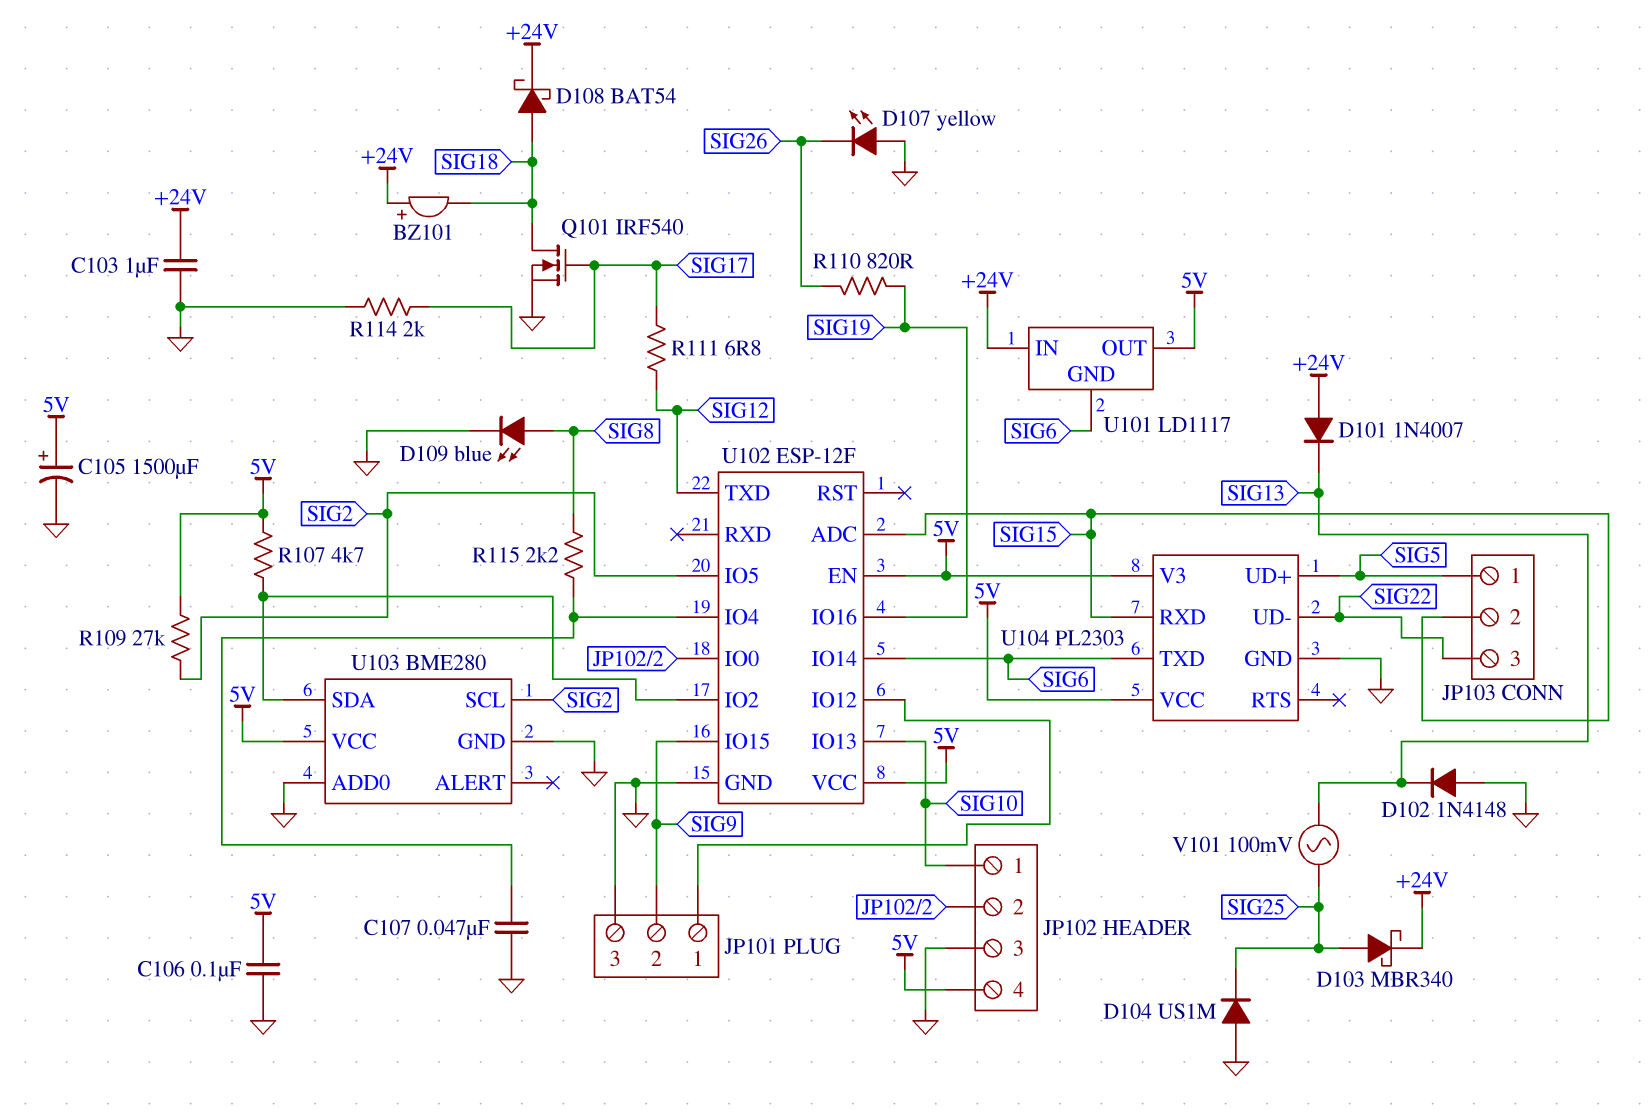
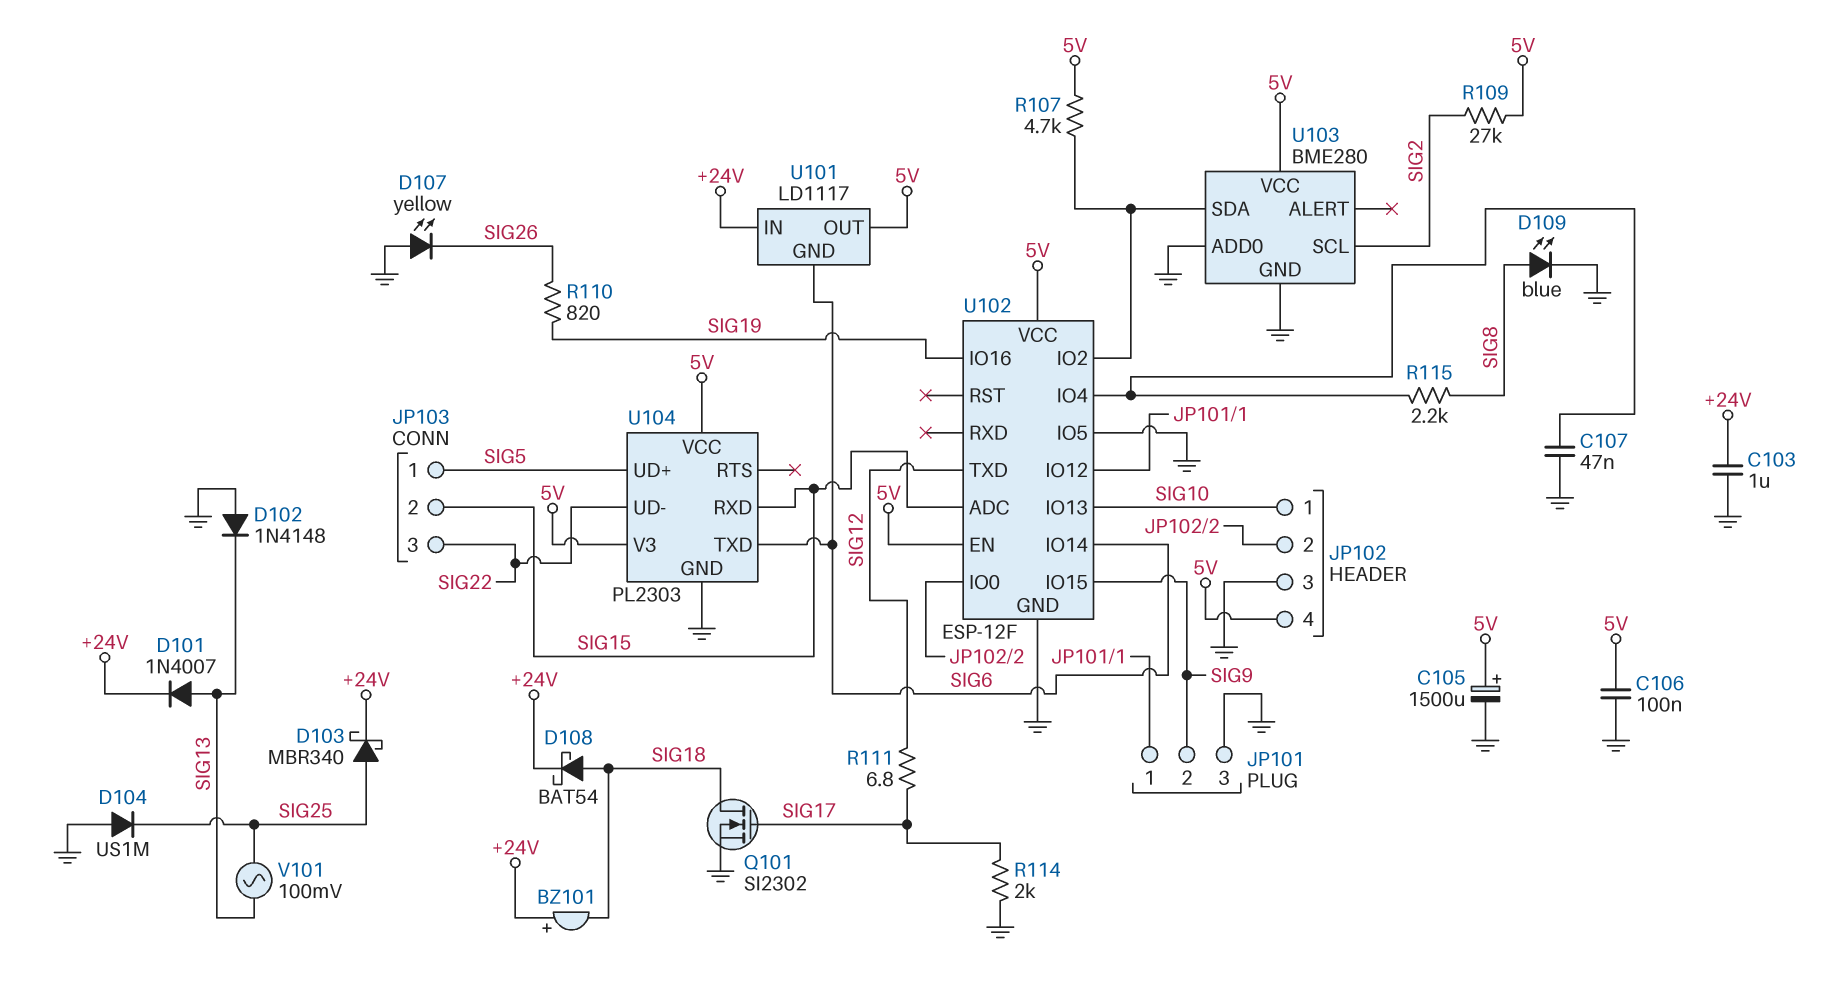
D101: diode 1N4007 (A +24V, K SIG13) -> diode 1N4007 (A SIG13, K +24V)
Q101: NMOS IRF540 (G SIG17, D SIG18, S GND) -> NMOS SI2302 (G SIG17, D SIG18, S GND)
U102 pin IO5: SIG2 -> GND

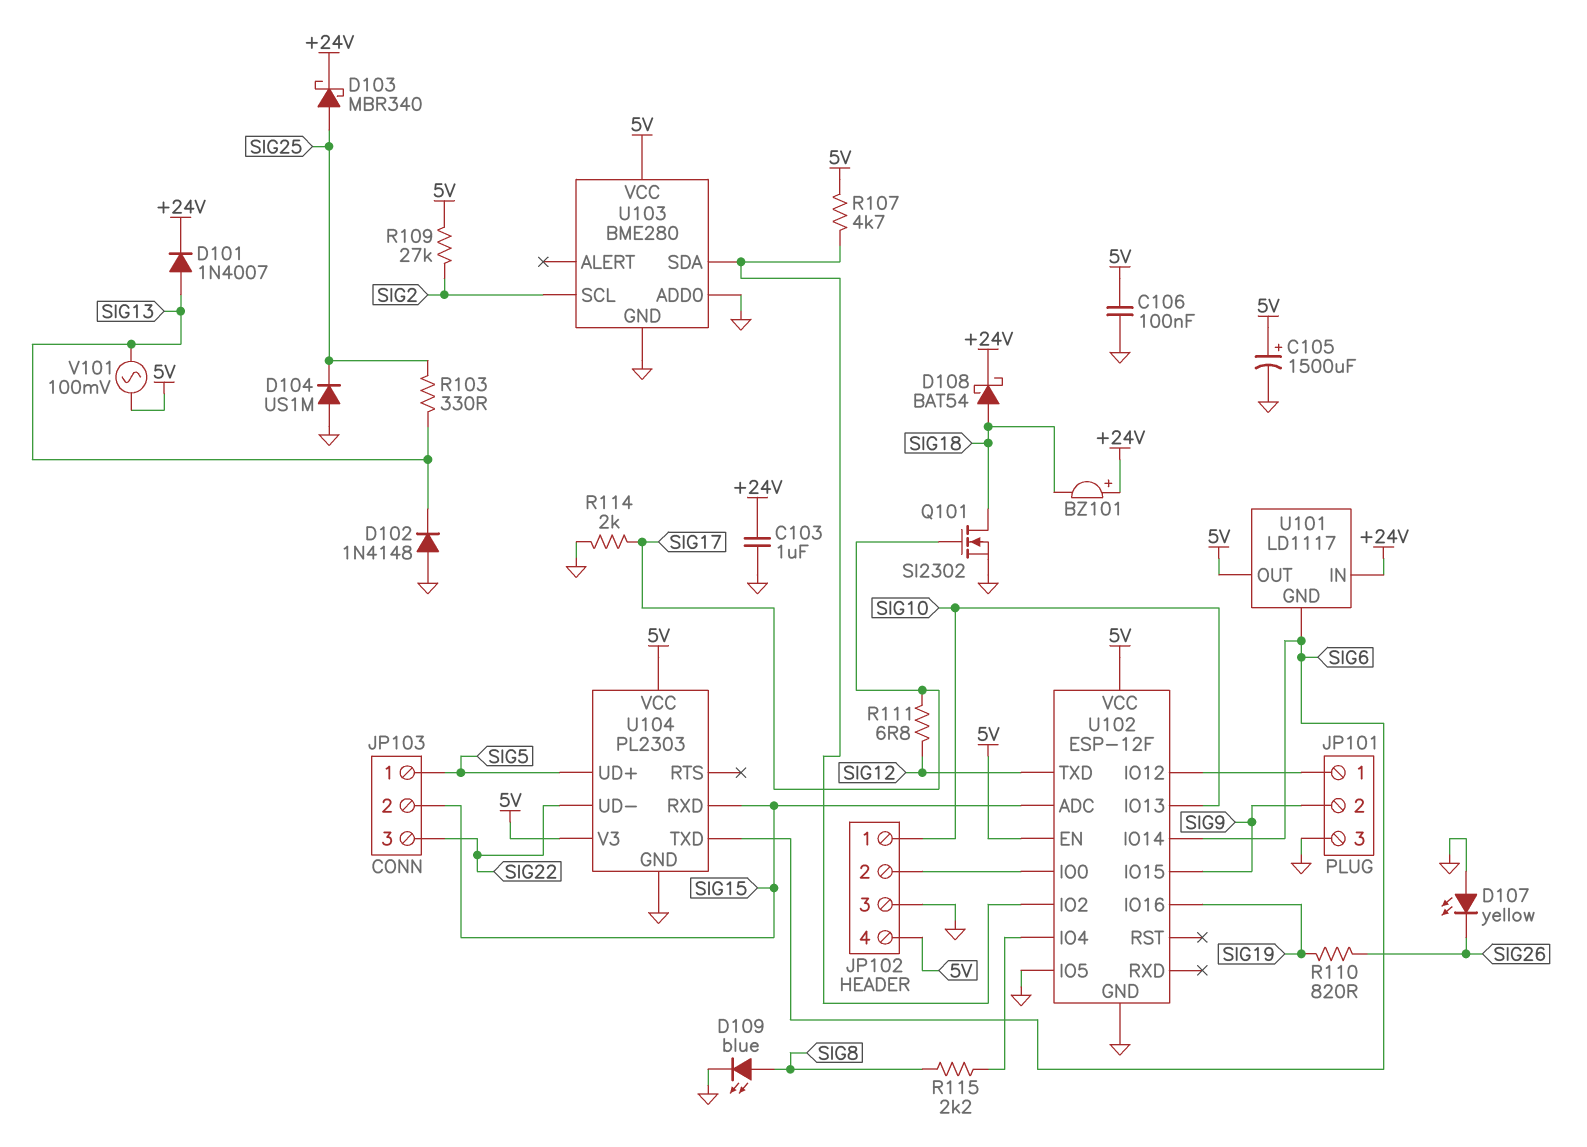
C107: 47nF (GND, U102/IO4) -> none
R103: none -> 330 (SIG13, SIG25)
V101: AC 100mV (SIG13, SIG25) -> AC 100mV (5V, SIG13)

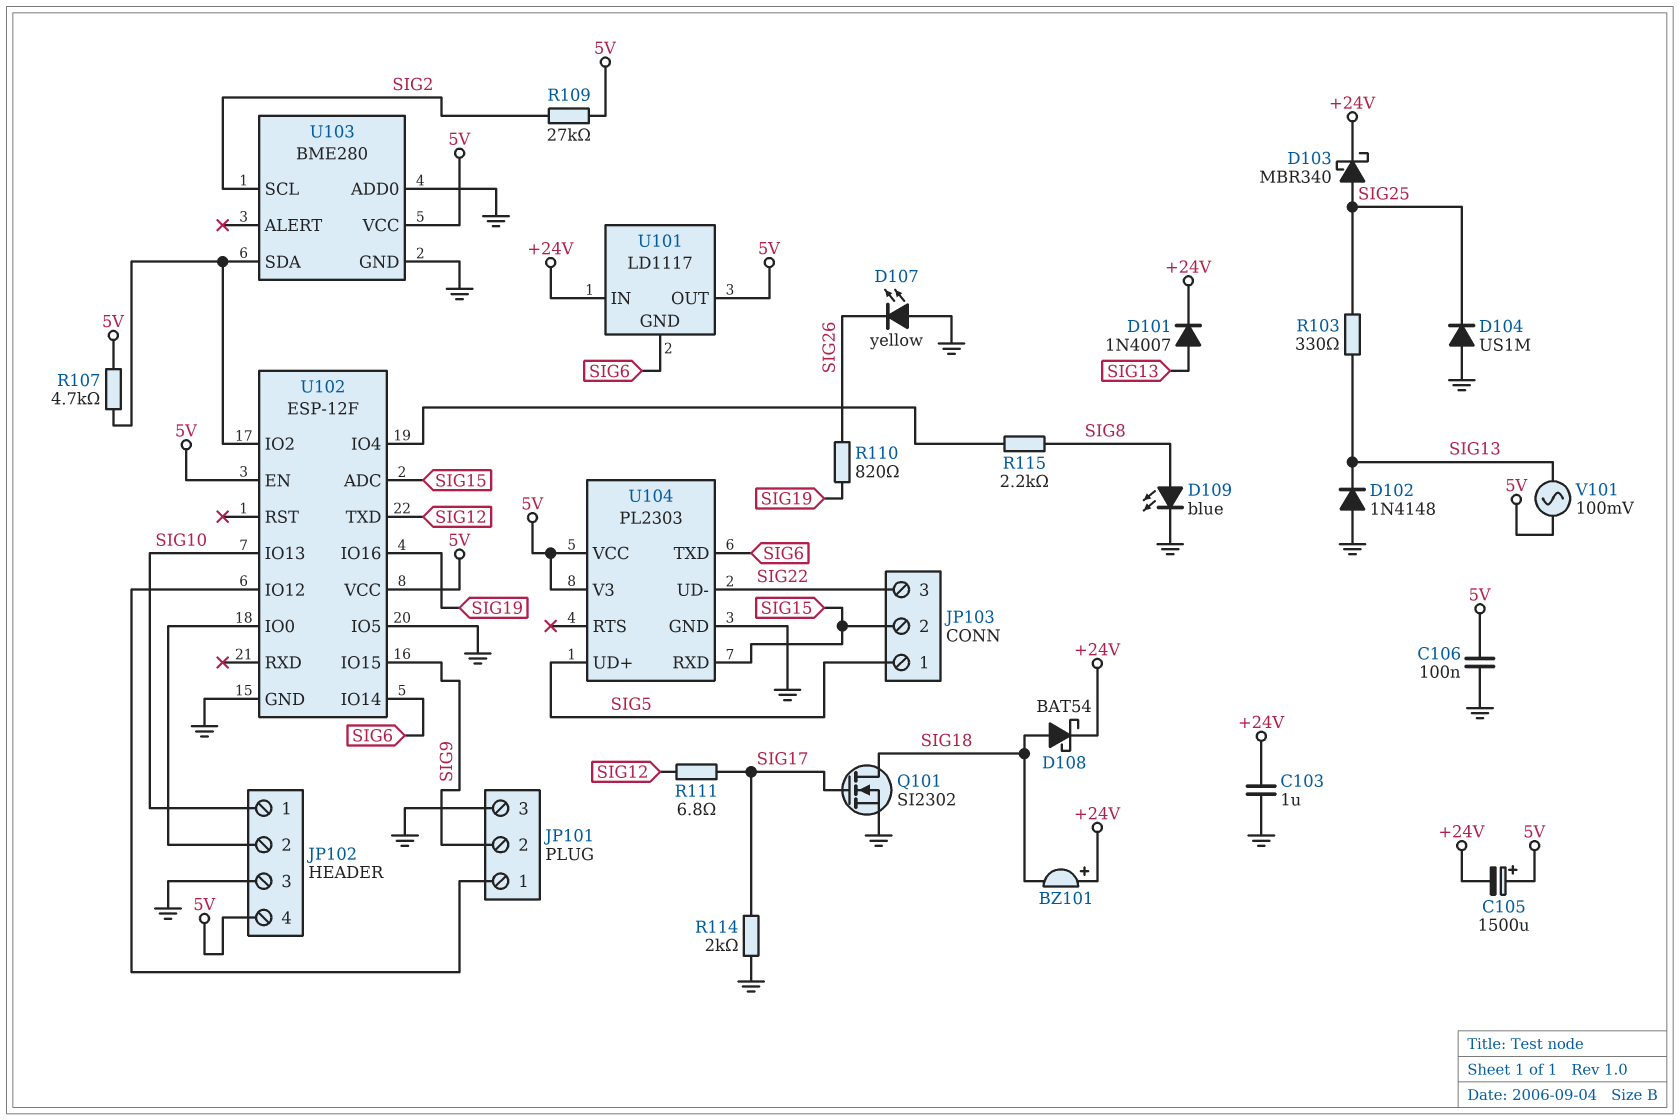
C105: 1500uF (plus 5V, minus GND) -> 1500uF (plus 5V, minus +24V)

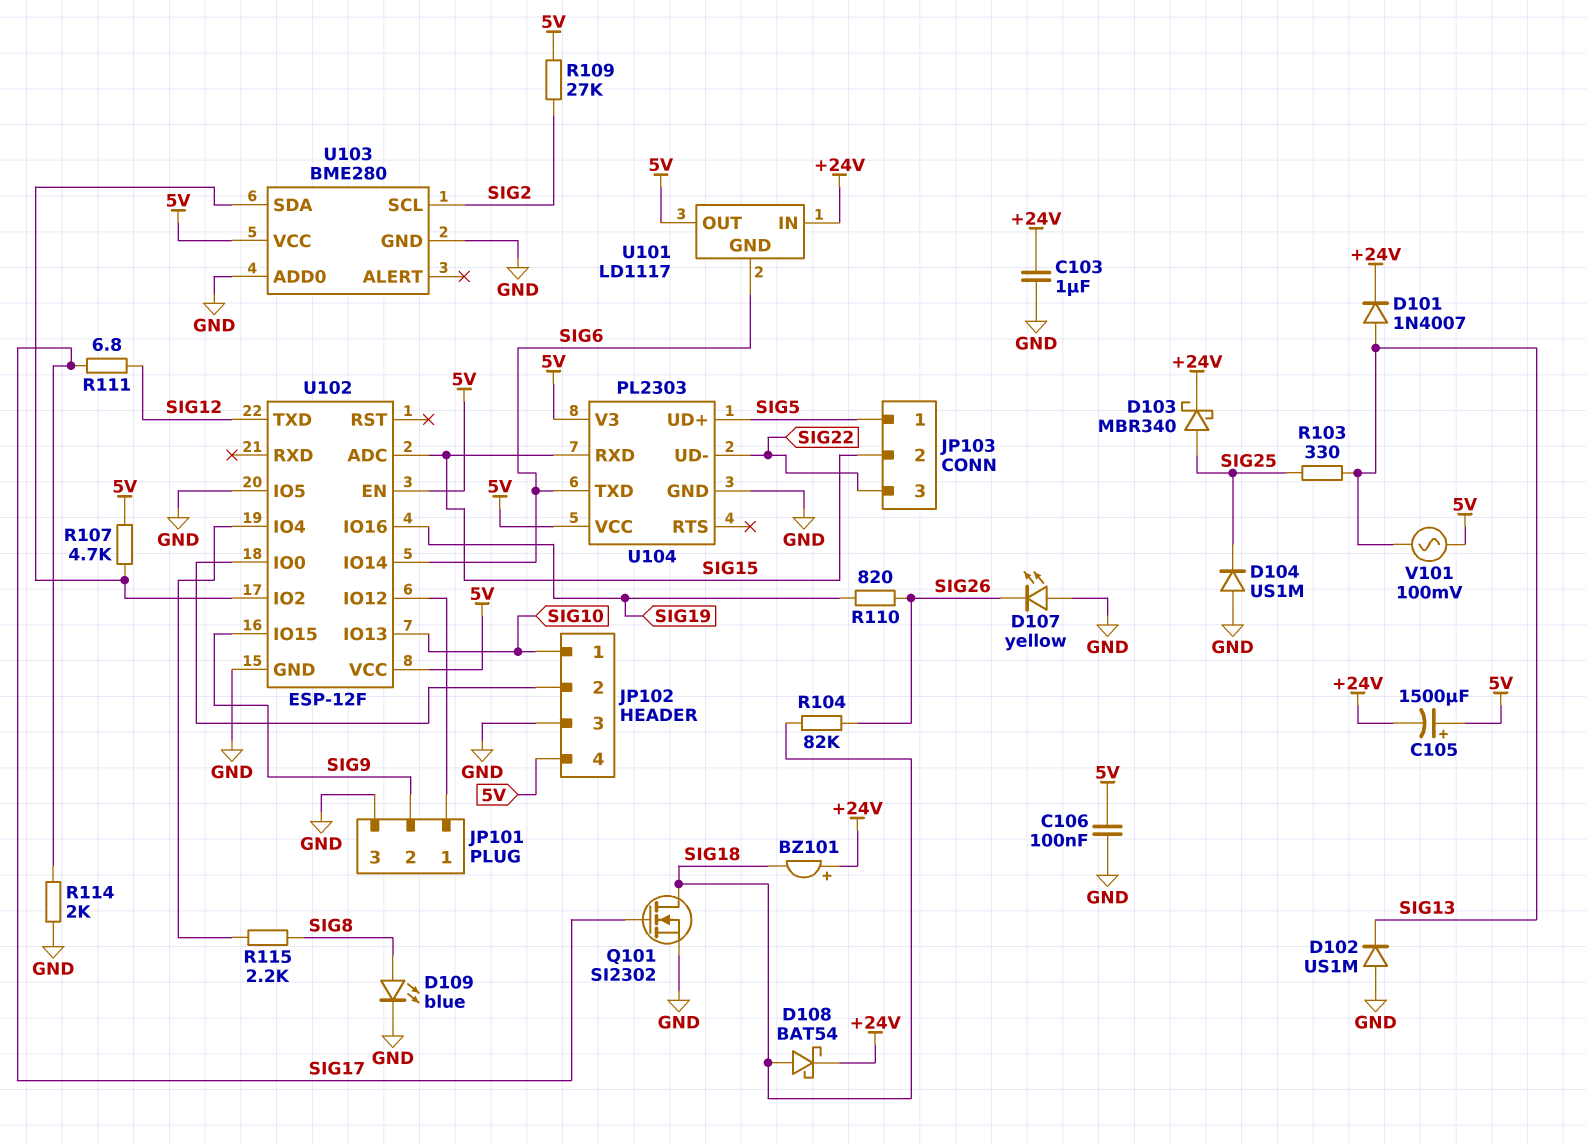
D102: diode 1N4148 (A GND, K SIG13) -> diode US1M (A GND, K SIG13)
R104: none -> 82k (SIG18, SIG26)

